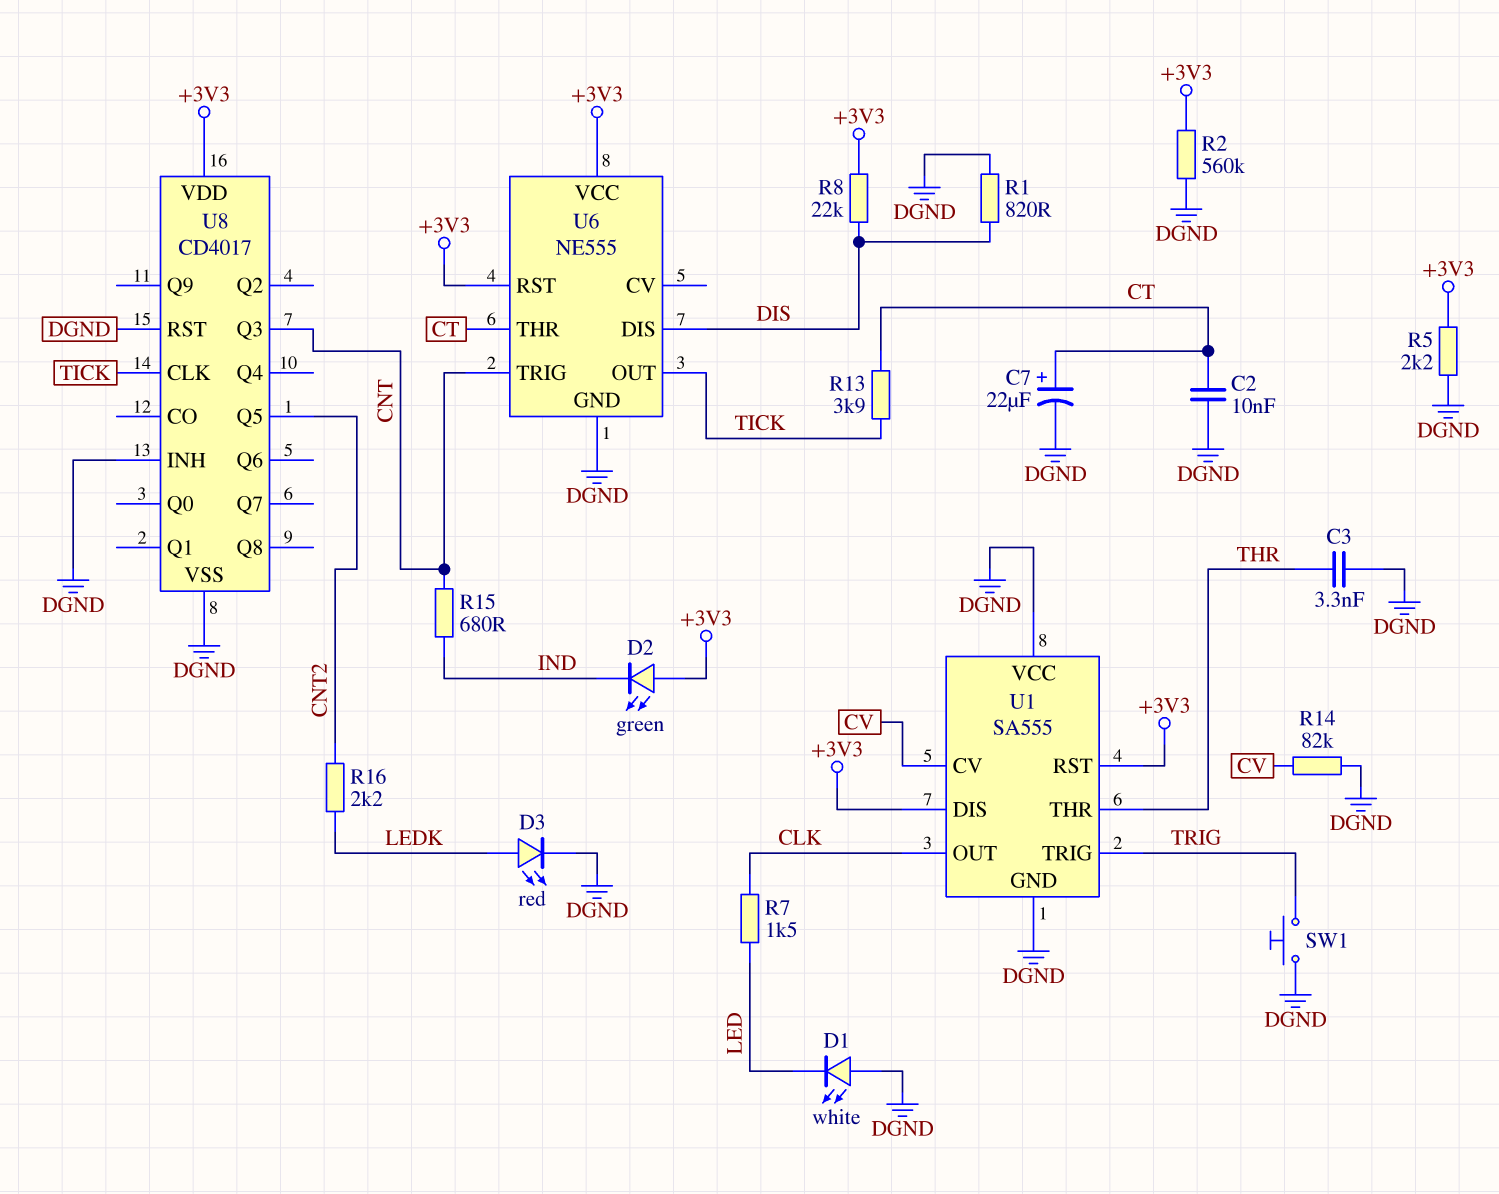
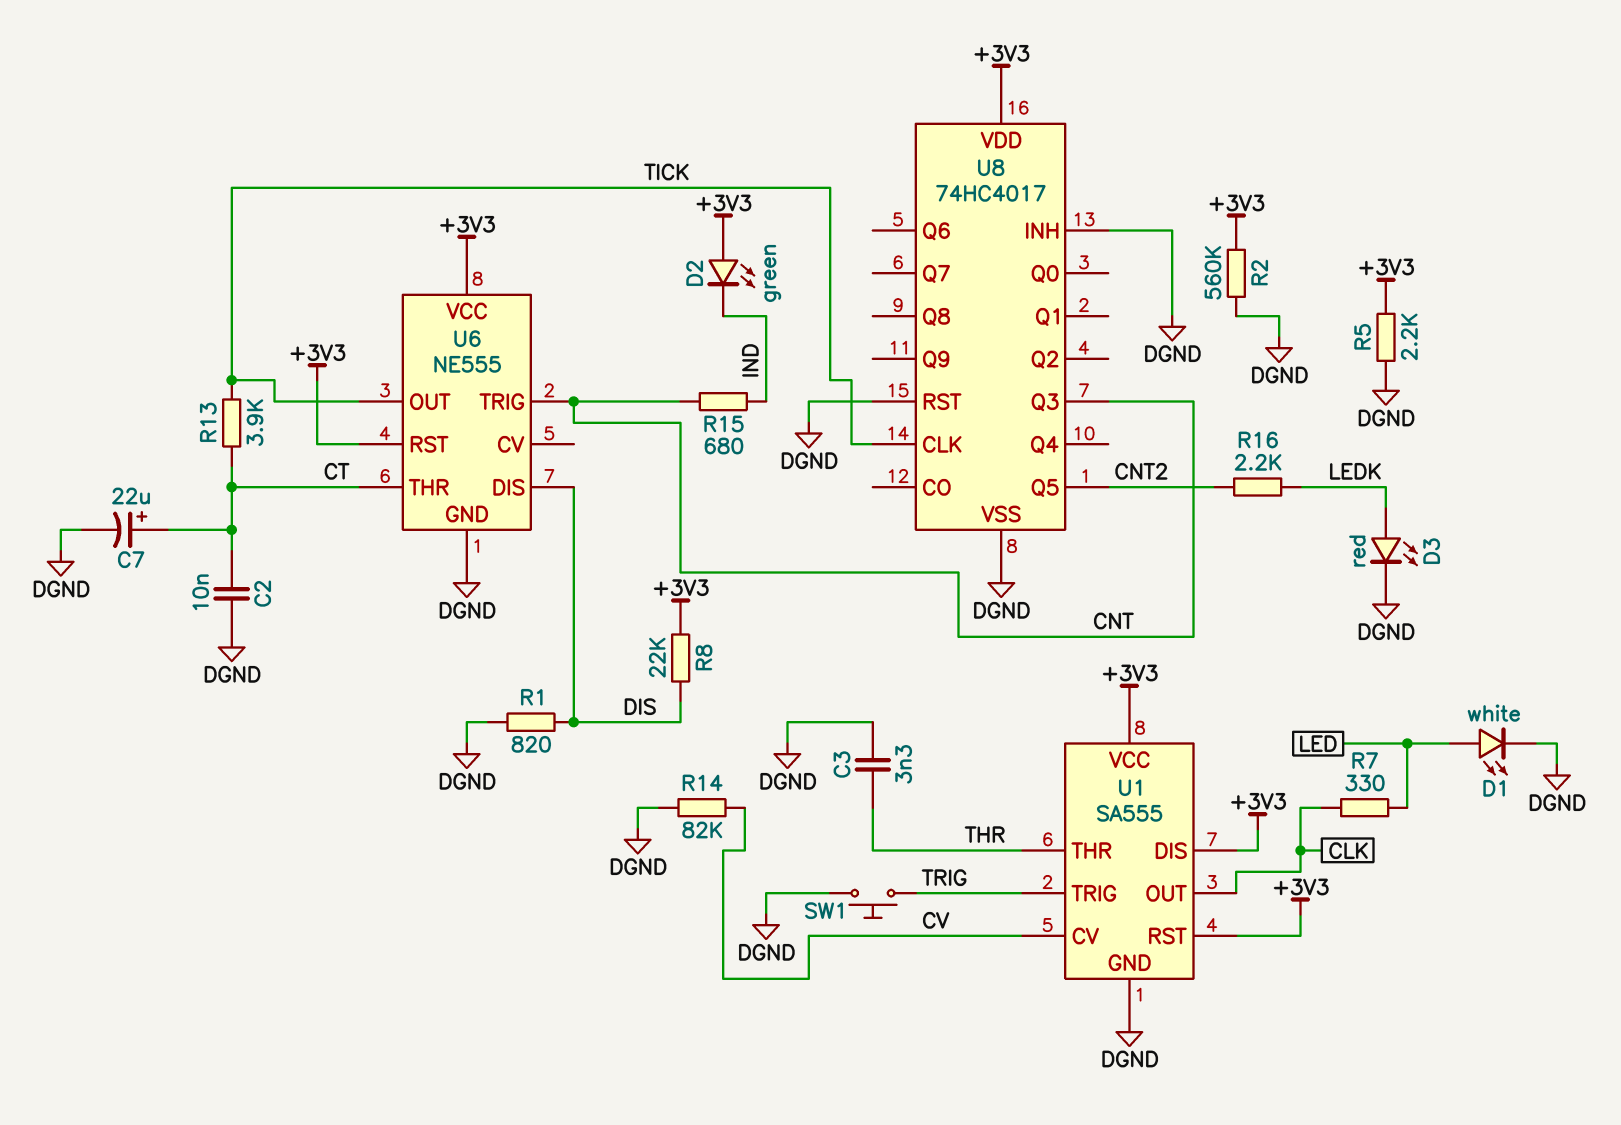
D1: LED white (A DGND, K LED) -> LED white (A LED, K DGND)
R7: 1.5k (CLK, LED) -> 330 (CLK, LED)
U1 pin VCC: DGND -> +3V3
U8: CD4017 -> 74HC4017

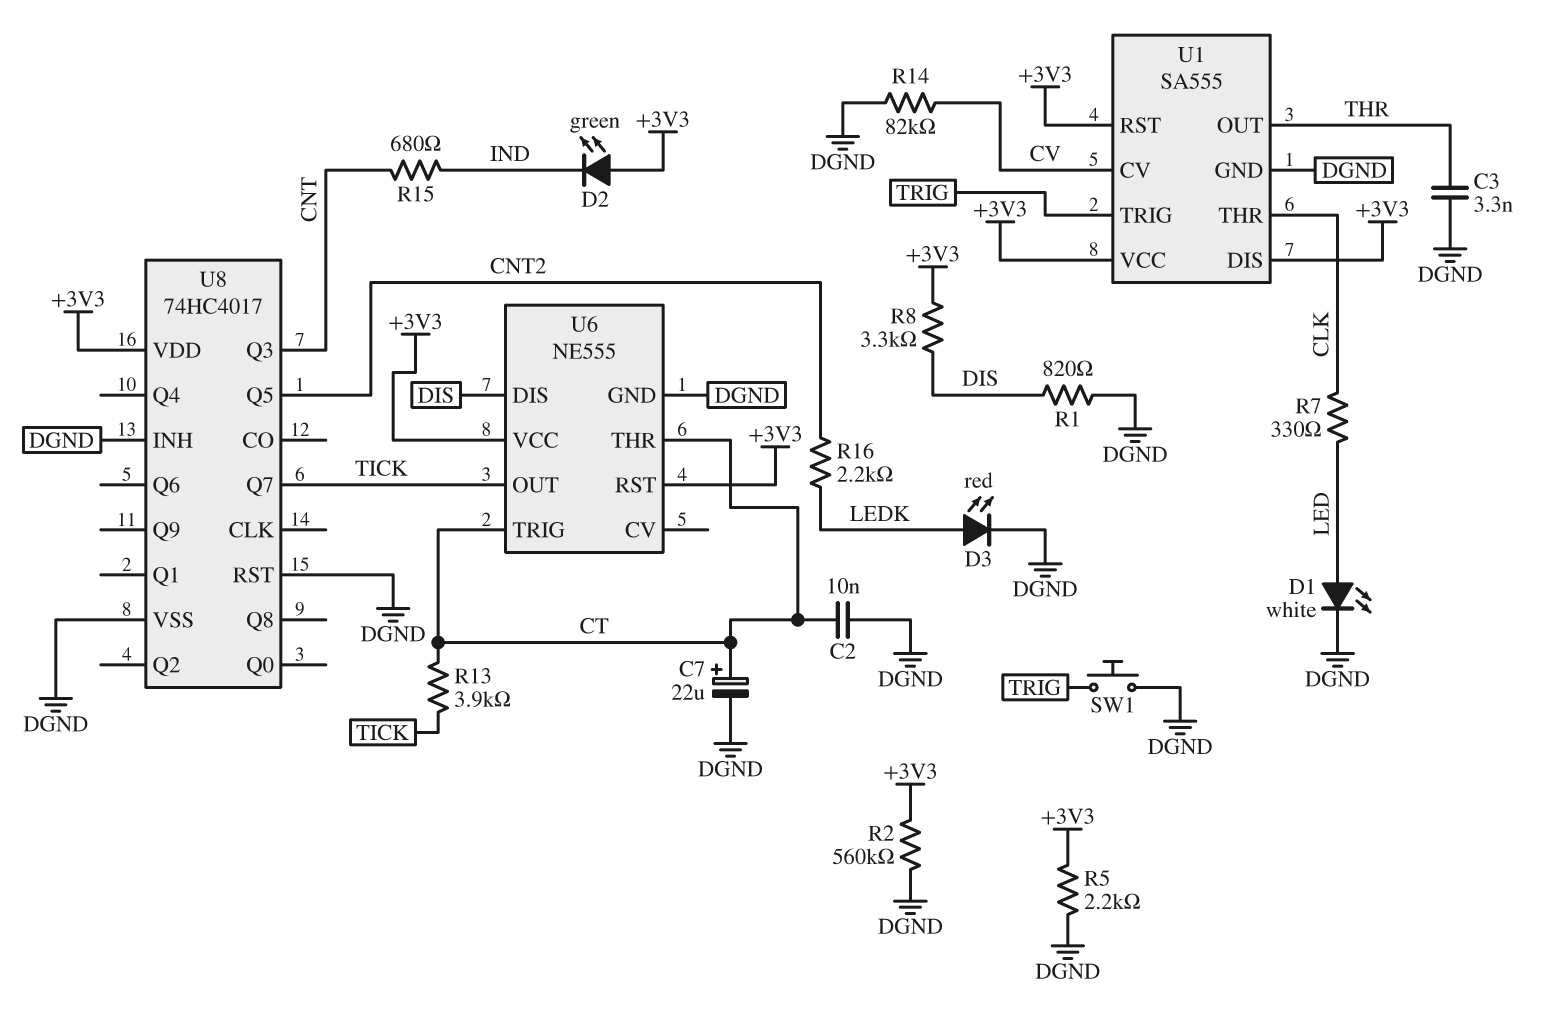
R8: 22k (+3V3, DIS) -> 3.3k (+3V3, DIS)
U1 pin OUT: CLK -> THR
U1 pin THR: THR -> CLK
U6 pin TRIG: CNT -> CT
U8 pin CLK: TICK -> none
U8 pin Q7: none -> TICK

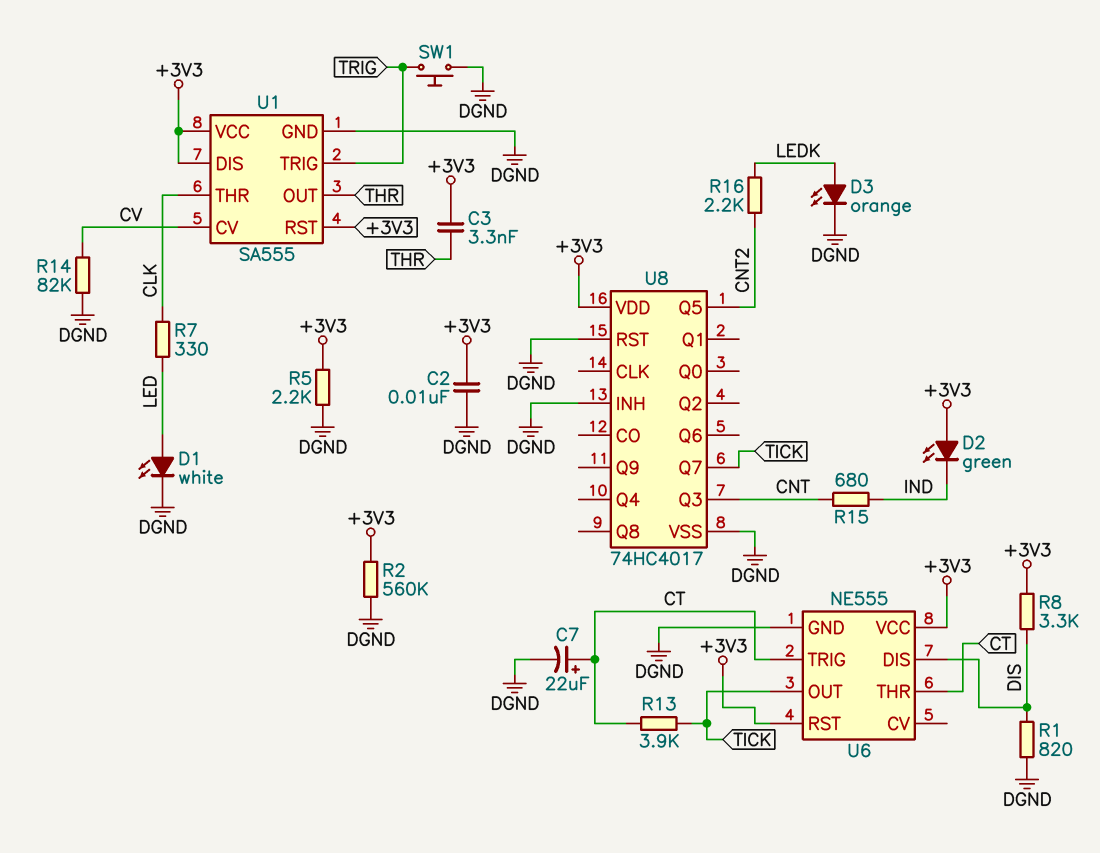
C2: 10nF (CT, DGND) -> 10nF (+3V3, DGND)
C3: 3.3nF (DGND, THR) -> 3.3nF (+3V3, THR)
D3: LED red (A LEDK, K DGND) -> LED orange (A LEDK, K DGND)

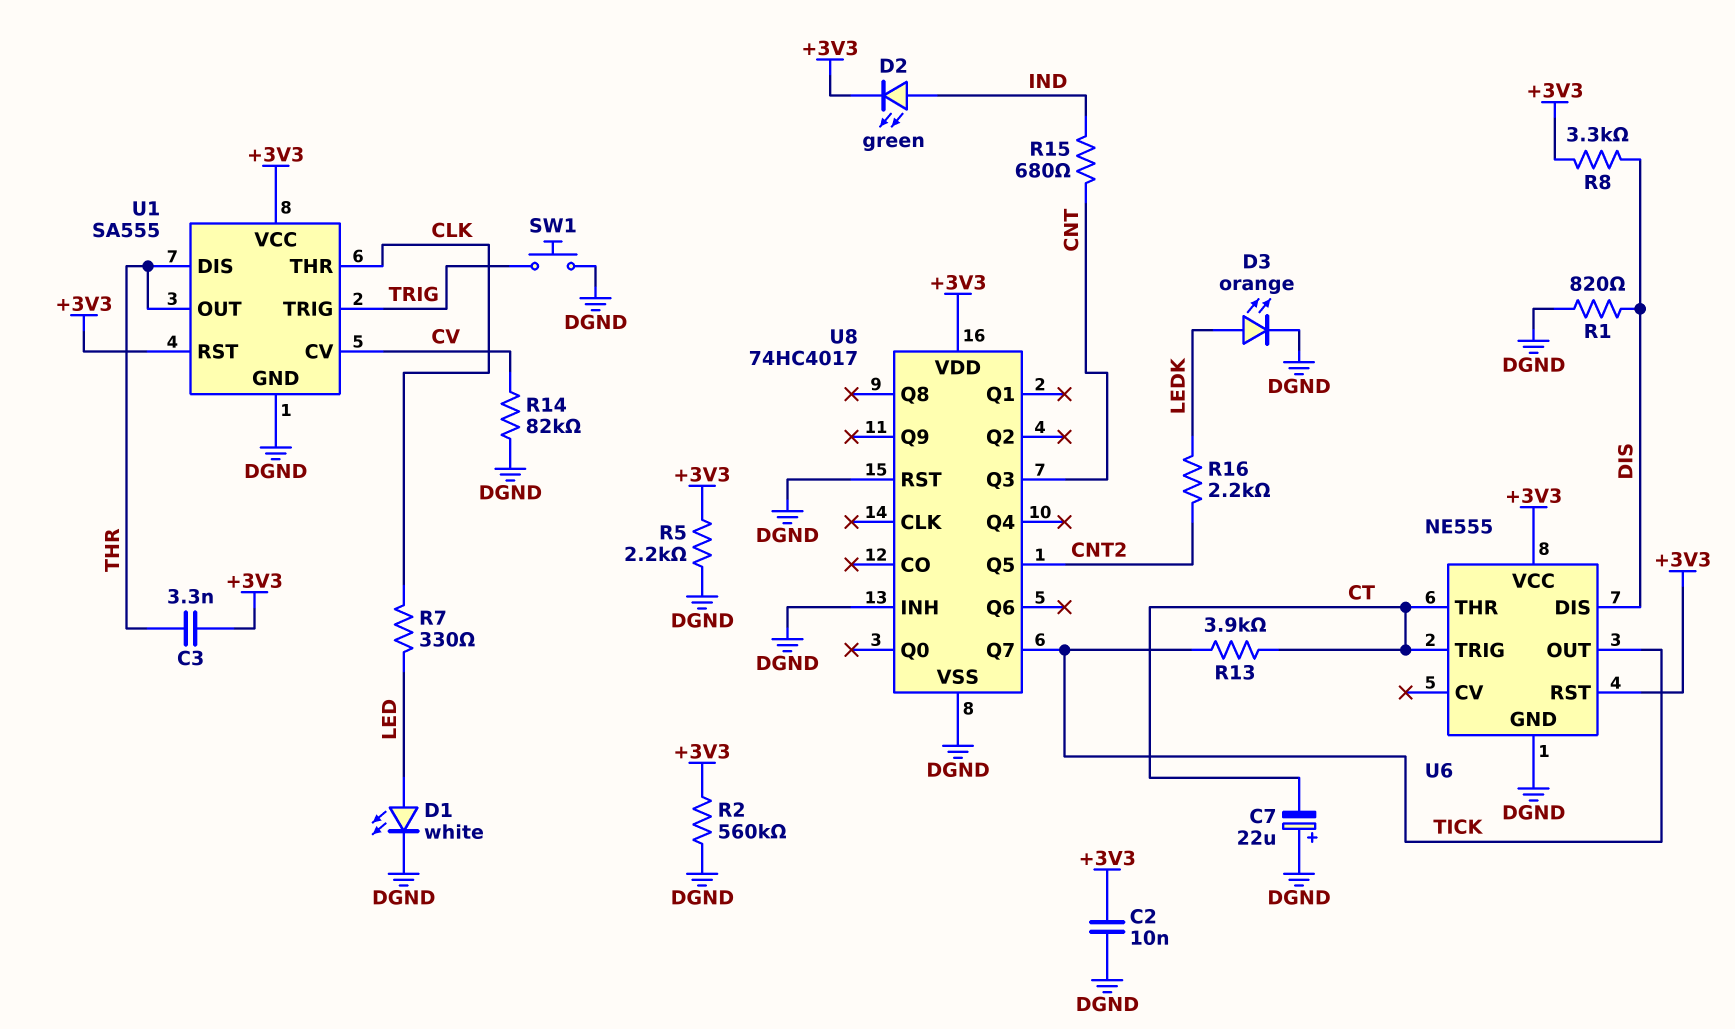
C7: 22uF (plus CT, minus DGND) -> 22uF (plus DGND, minus CT)
D2: LED green (A +3V3, K IND) -> LED green (A IND, K +3V3)
U1 pin DIS: +3V3 -> THR

